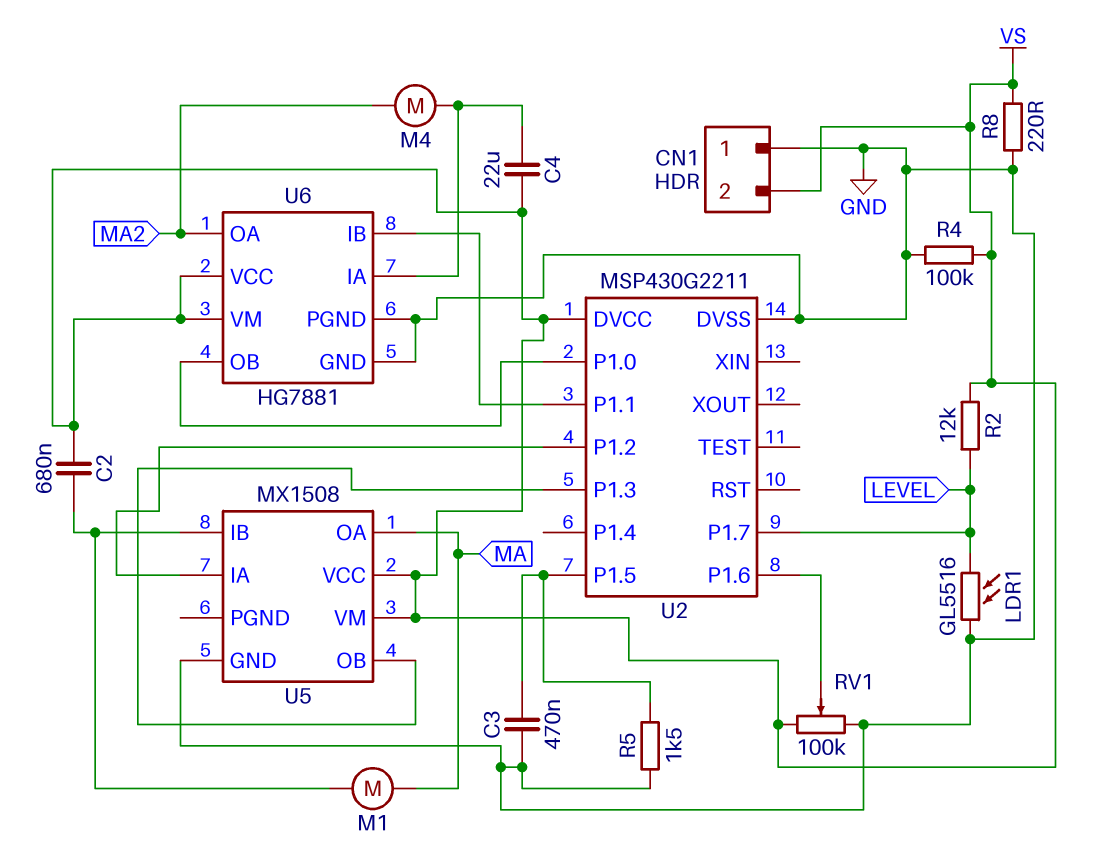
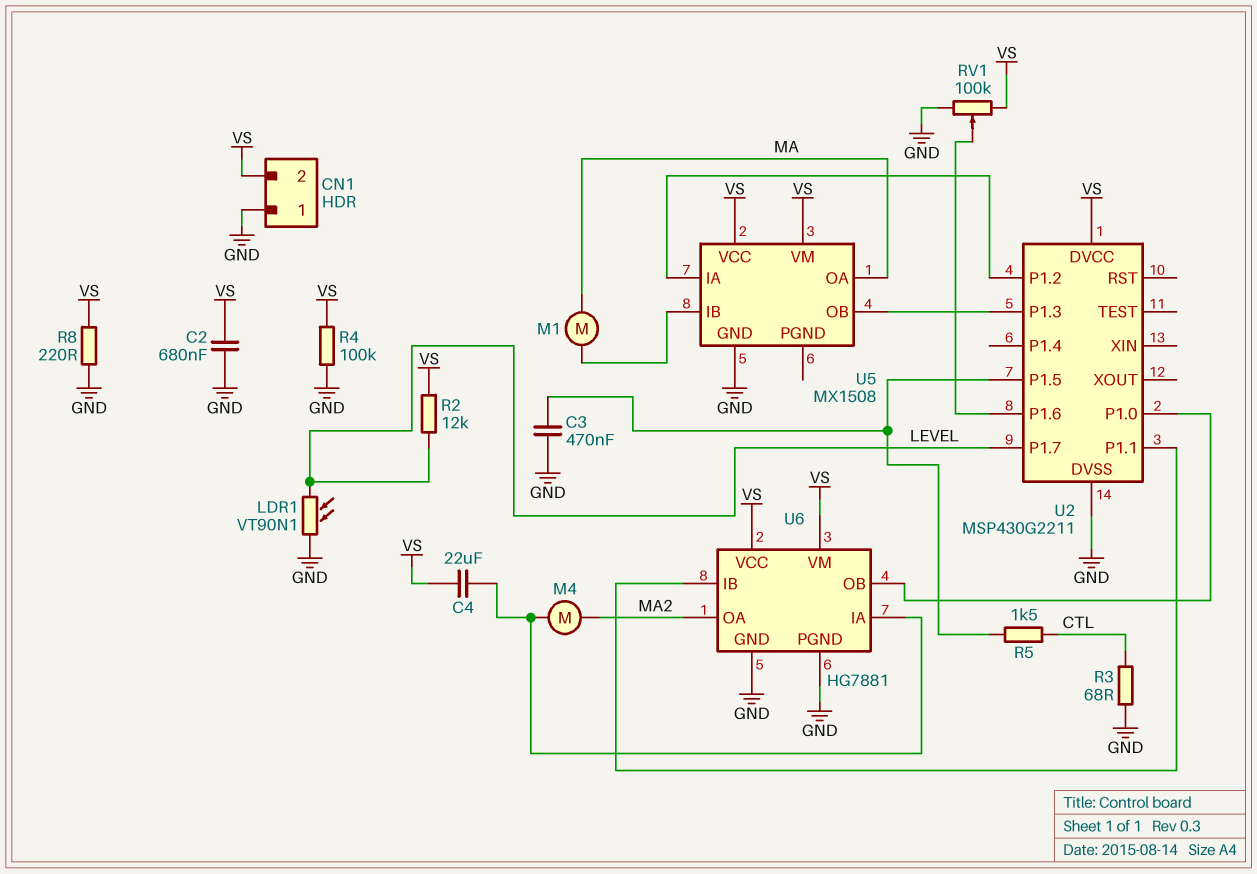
C2: 680nF (U5/IB, VS) -> 680nF (GND, VS)
LDR1: GL5516 (GND, LEVEL) -> VT90N1 (GND, LEVEL)
R3: none -> 68 (CTL, GND)
R5: 1.5k (GND, U2/P1.5) -> 1.5k (CTL, U2/P1.5)

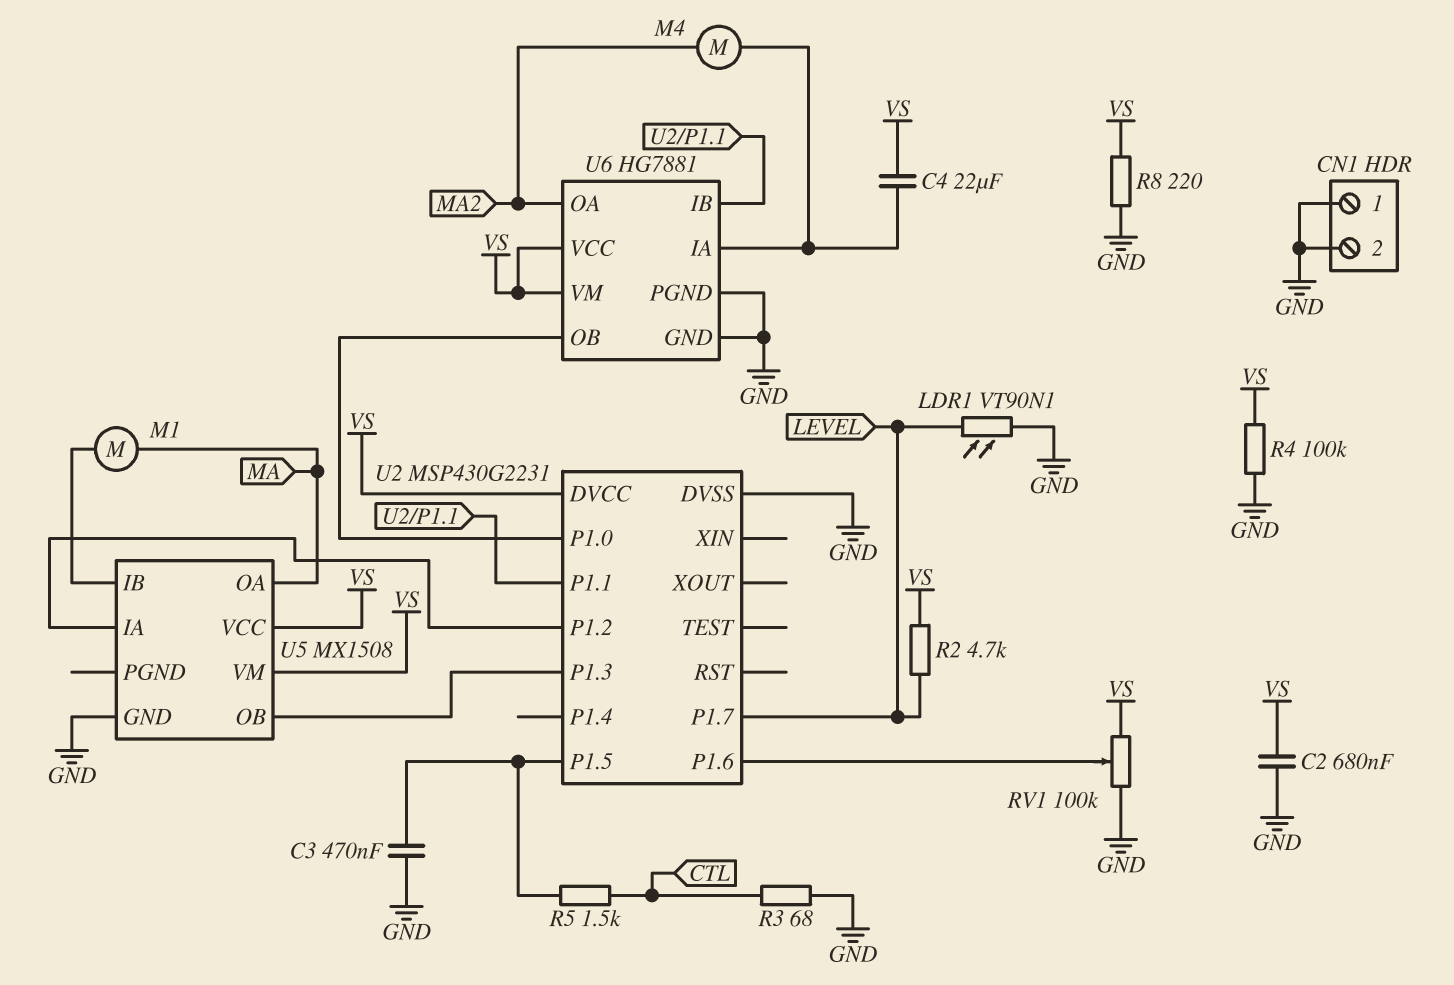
CN1 pin 2: VS -> GND
R2: 12k (LEVEL, VS) -> 4.7k (LEVEL, VS)
U2: MSP430G2211 -> MSP430G2231

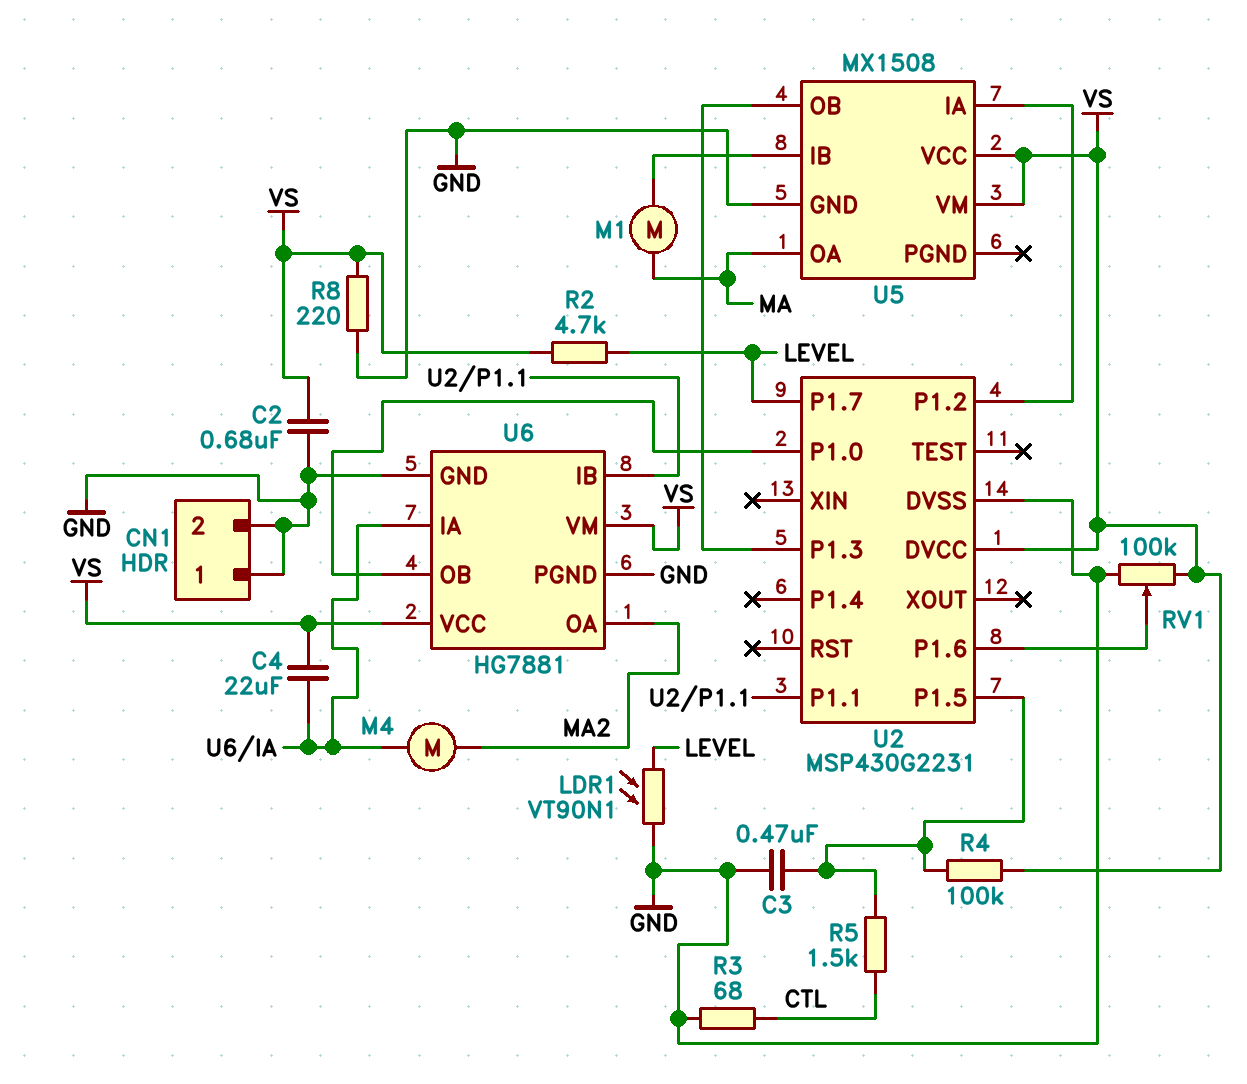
R4: 100k (GND, VS) -> 100k (U2/P1.5, VS)

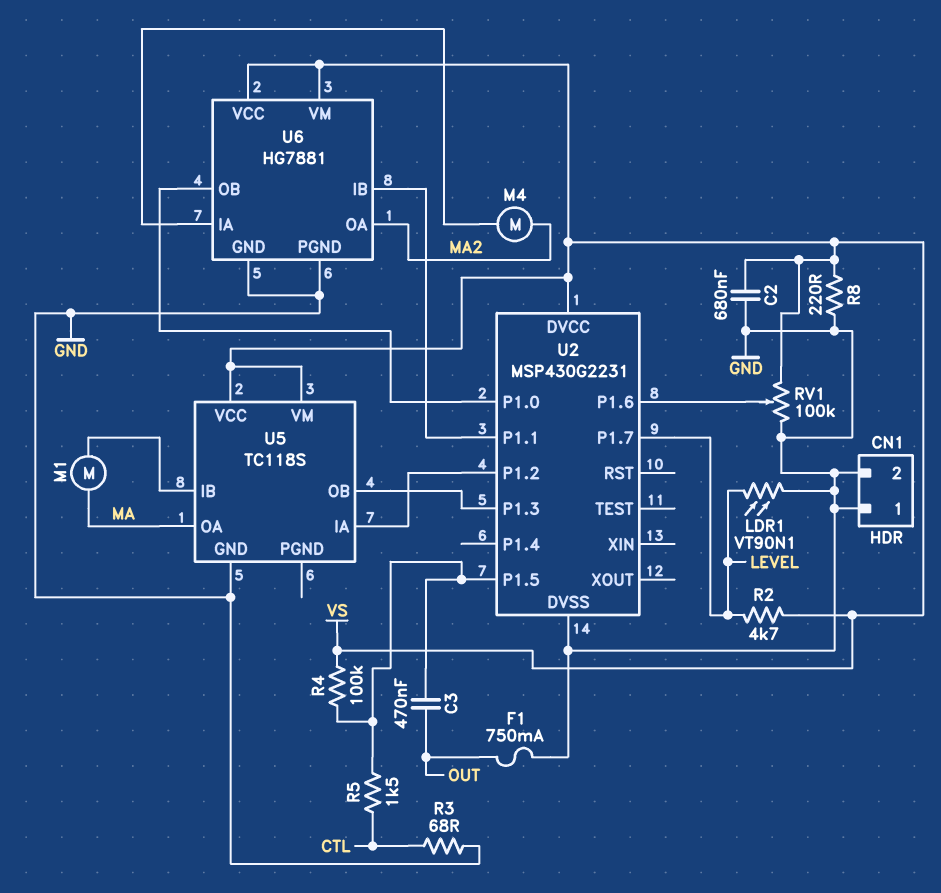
C3: 470nF (GND, U2/P1.5) -> 470nF (OUT, U2/P1.5)
C4: 22uF (U6/IA, VS) -> none
F1: none -> 750mA (GND, OUT)
U5: MX1508 -> TC118S

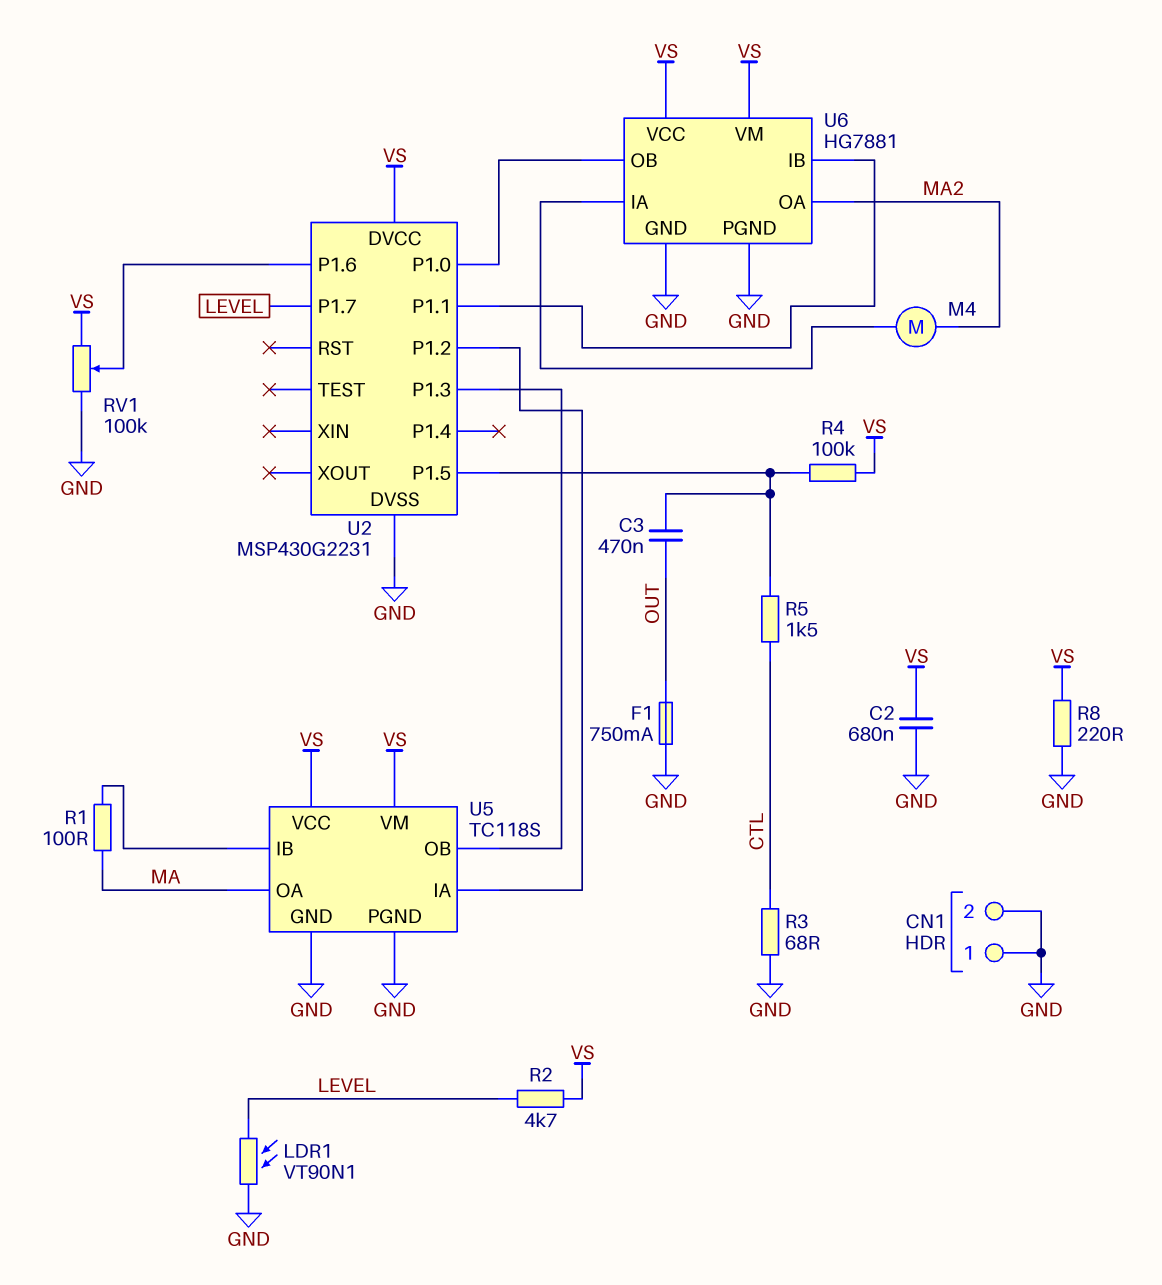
M1: motor (MA, U5/IB) -> none
R1: none -> 100 (MA, U5/IB)
U5 pin PGND: none -> GND

